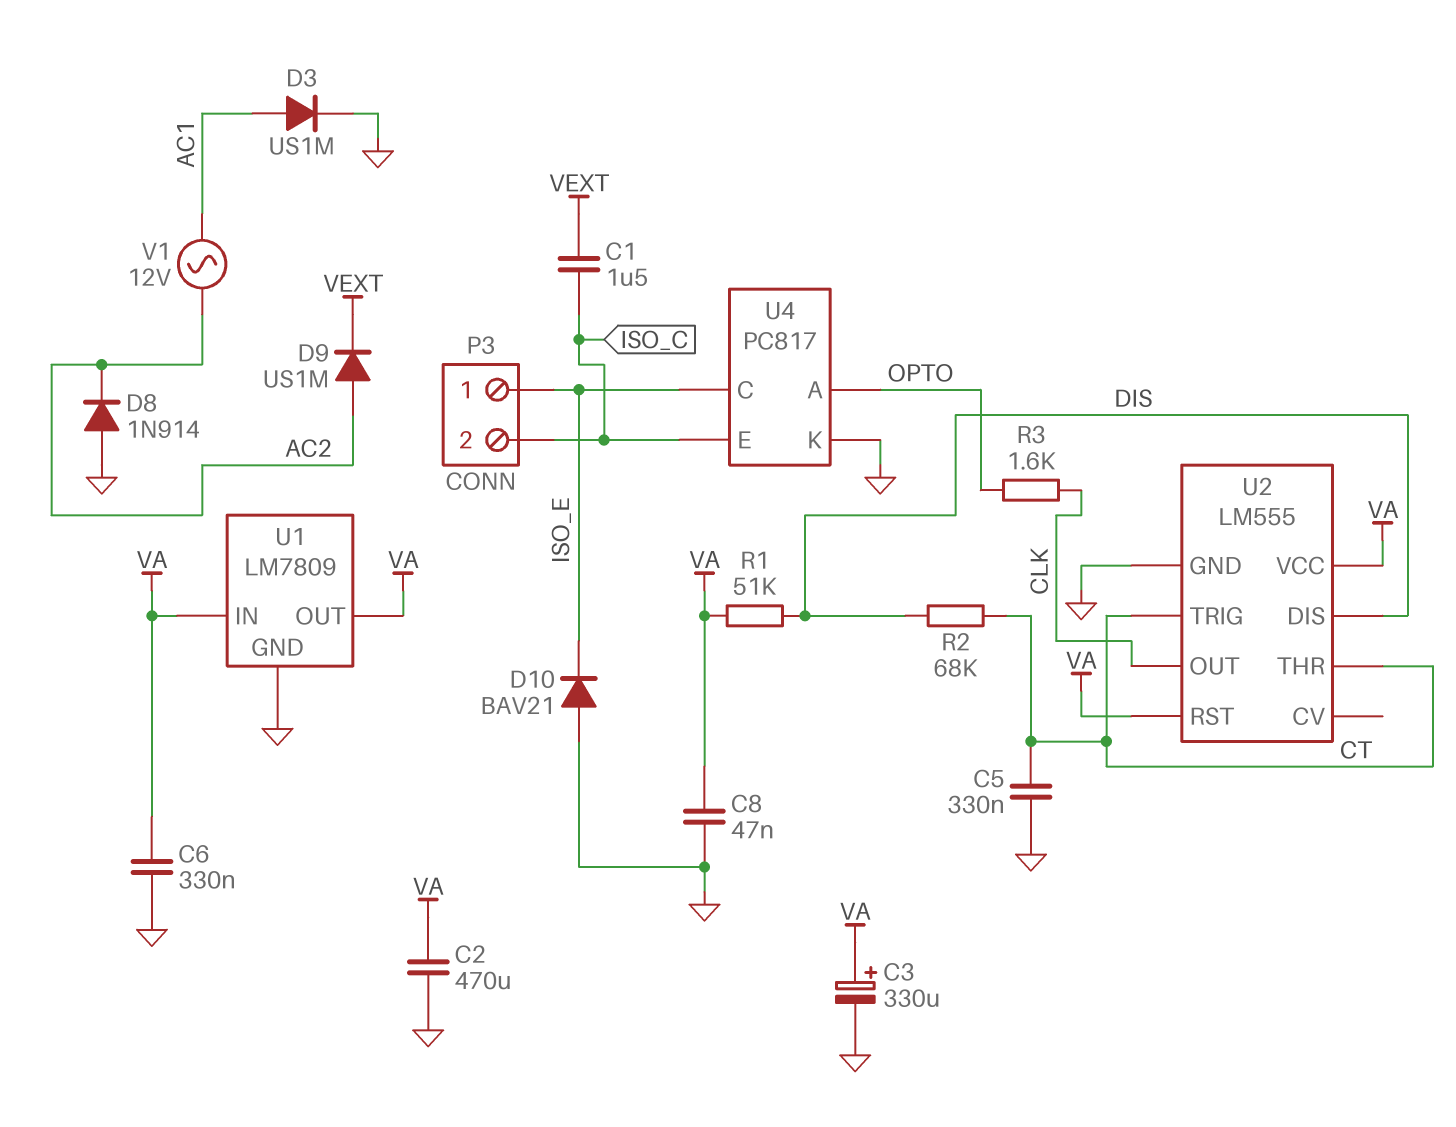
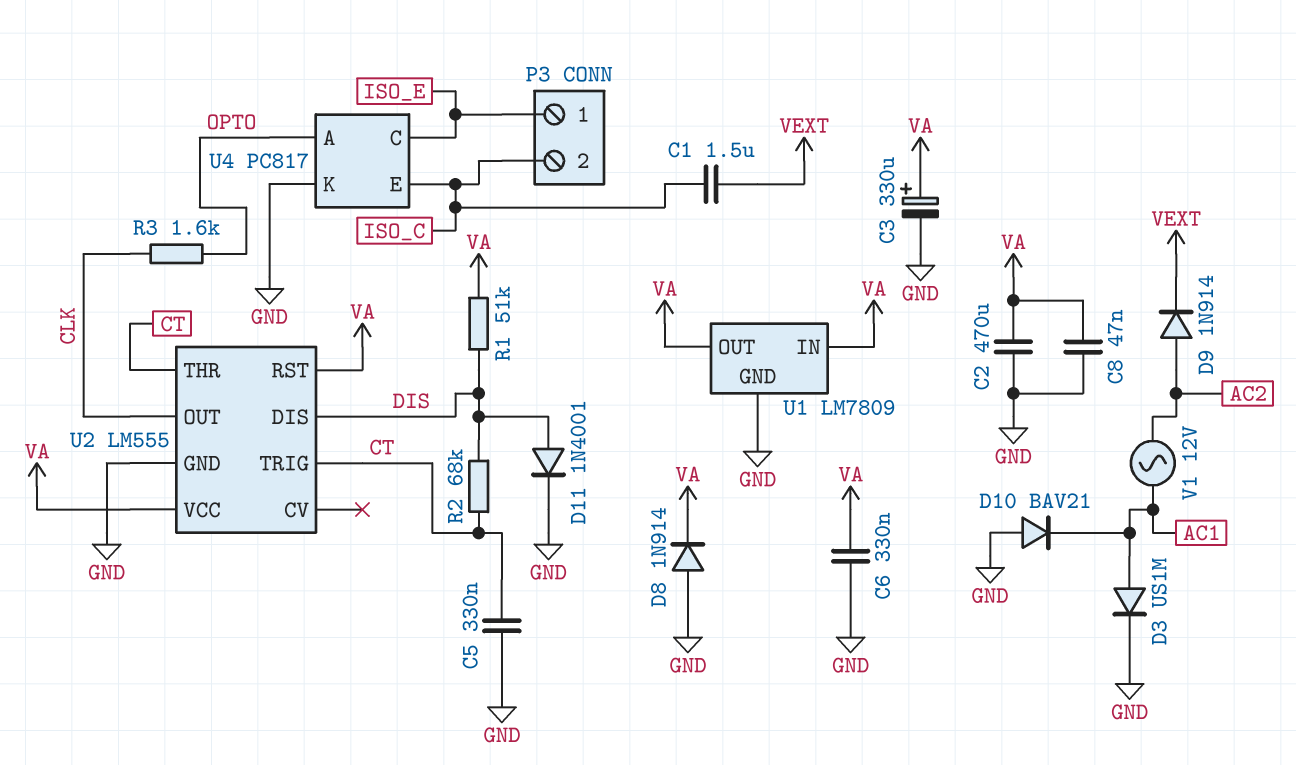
D8: diode 1N914 (A GND, K AC2) -> diode 1N914 (A GND, K VA)
D9: diode US1M (A AC2, K VEXT) -> diode 1N914 (A AC2, K VEXT)
D10: diode BAV21 (A GND, K ISO_E) -> diode BAV21 (A GND, K AC1)
D11: none -> diode 1N4001 (A DIS, K GND)

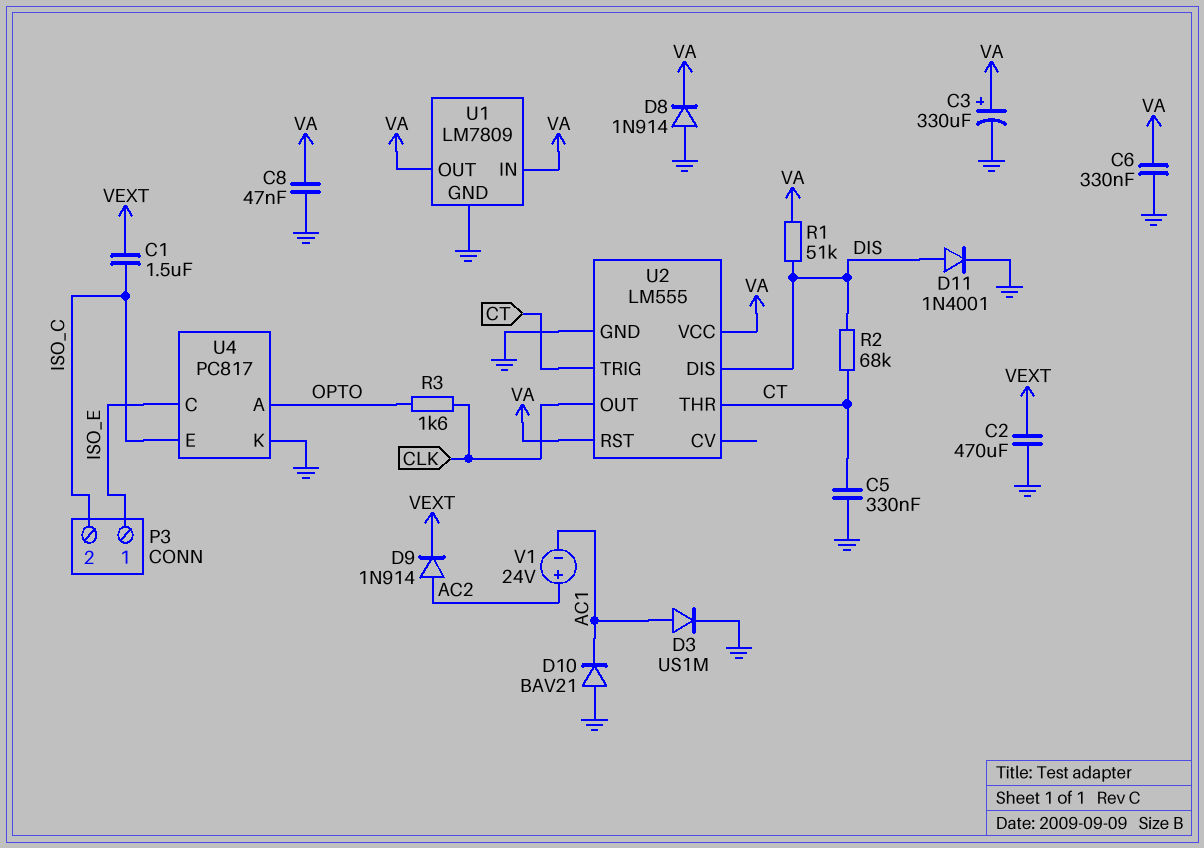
C2: 470uF (GND, VA) -> 470uF (GND, VEXT)
V1: AC 12V (AC1, AC2) -> 24V (plus AC2, minus AC1)

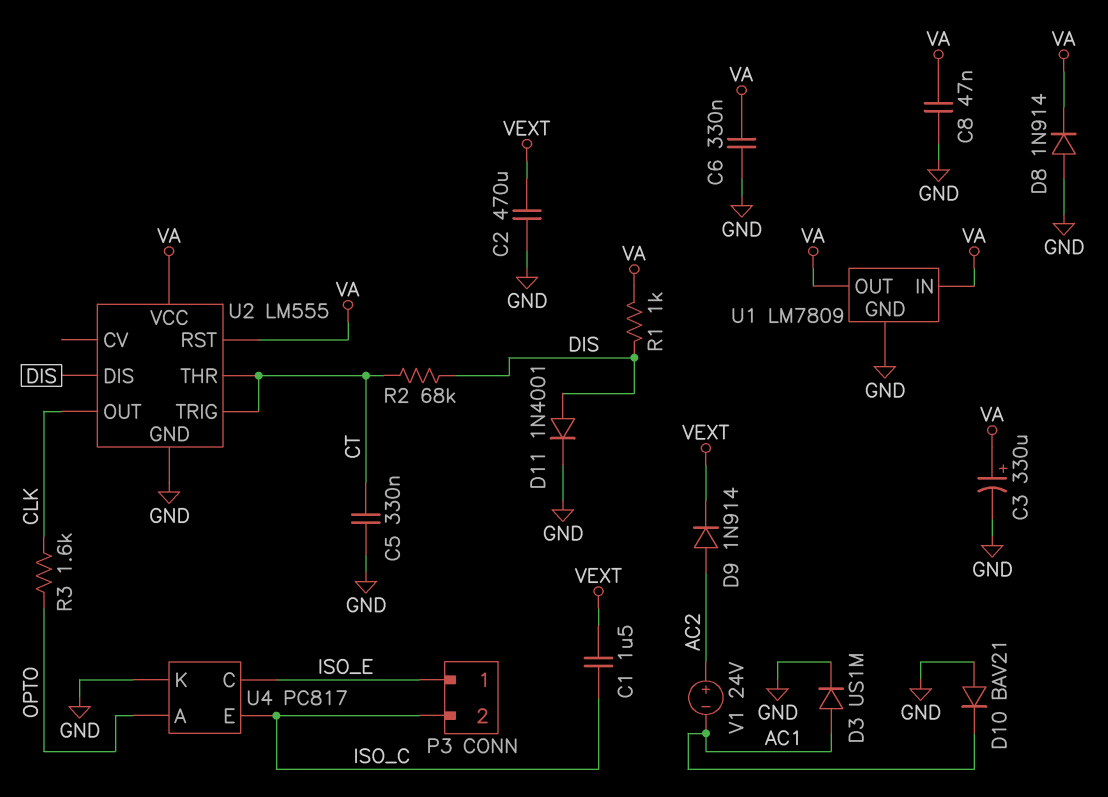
R1: 51k (DIS, VA) -> 1k (DIS, VA)

